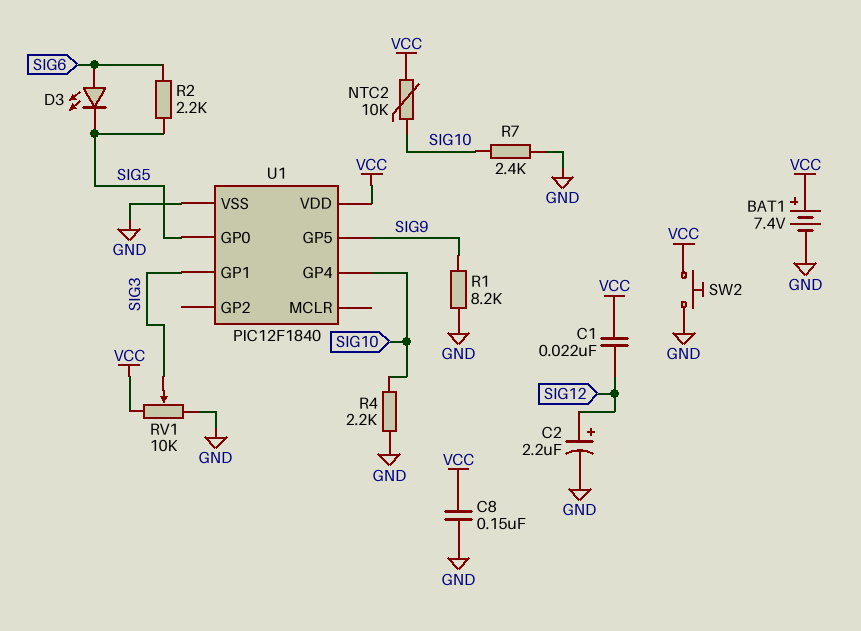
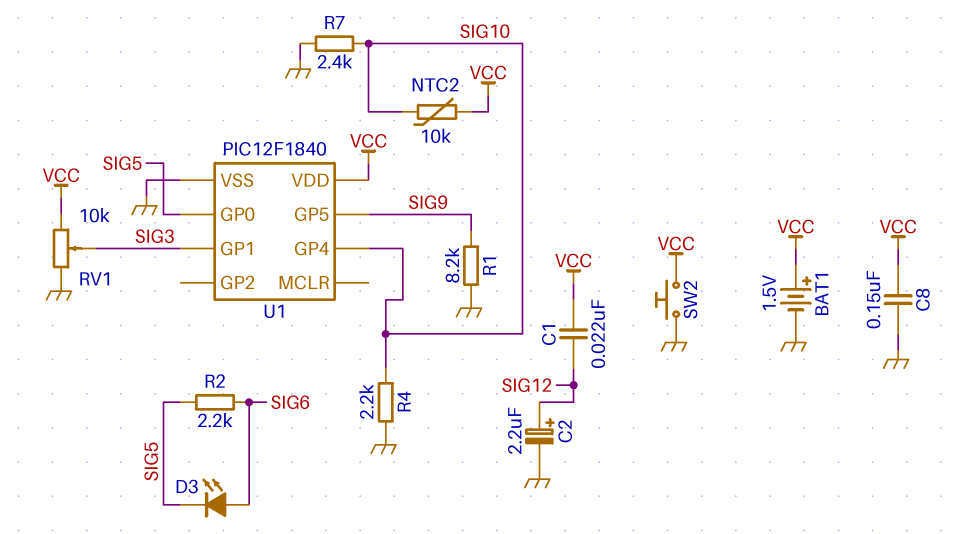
BAT1: 7.4V (plus VCC, minus GND) -> 1.5V (plus VCC, minus GND)

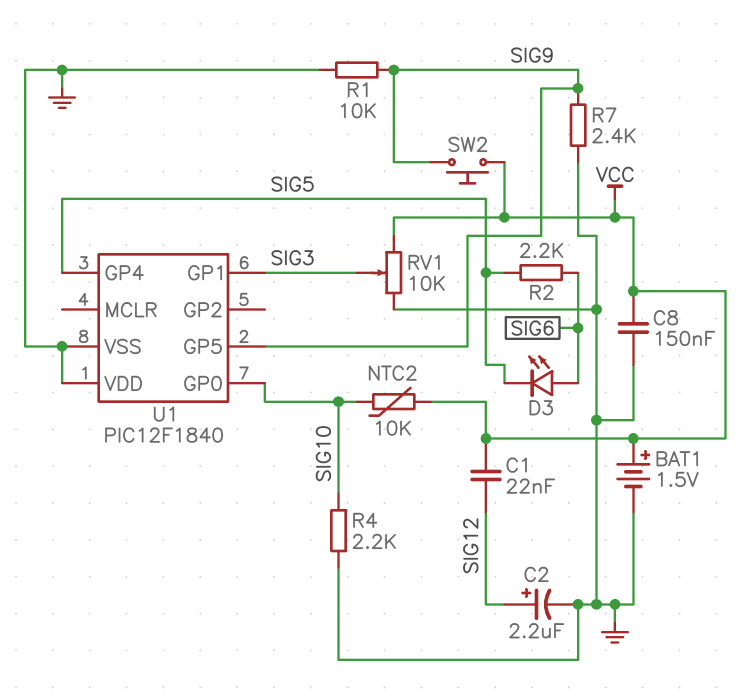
R1: 8.2k (GND, SIG9) -> 10k (GND, SIG9)
R7: 2.4k (GND, SIG10) -> 2.4k (GND, SIG9)
SW2: button (GND, VCC) -> button (SIG9, VCC)
U1 pin GP0: SIG5 -> SIG10
U1 pin GP4: SIG10 -> SIG5
U1 pin VDD: VCC -> GND

